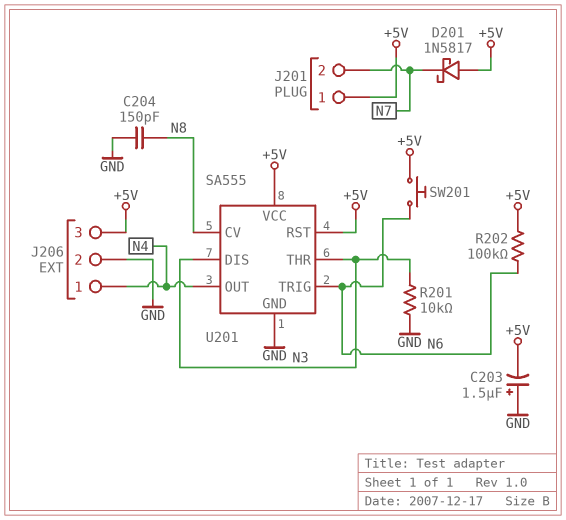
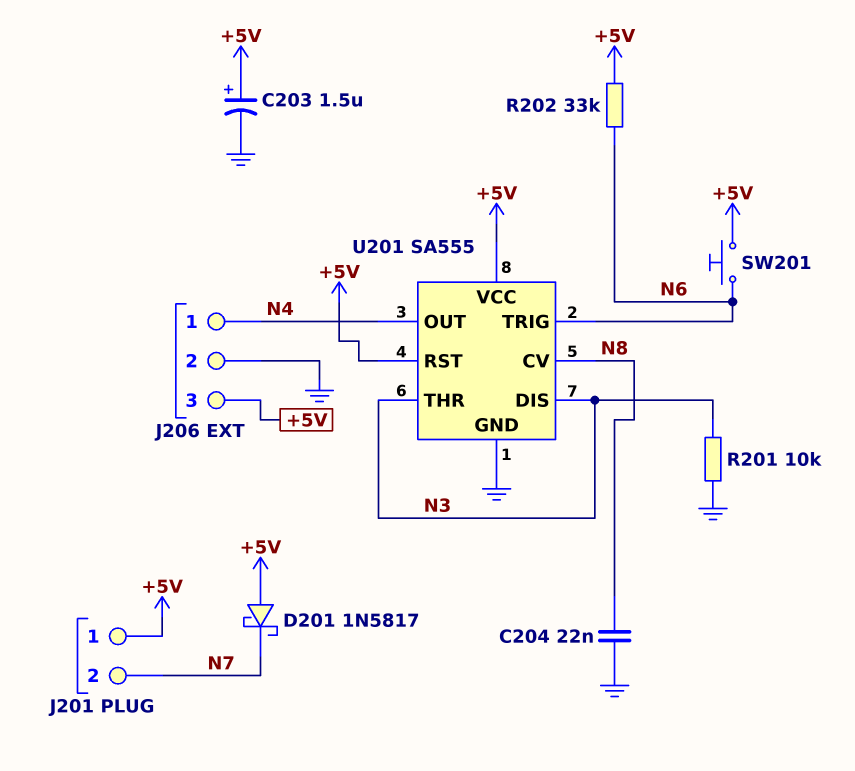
C203: 1.5uF (plus GND, minus +5V) -> 1.5uF (plus +5V, minus GND)
C204: 150pF (GND, N8) -> 22nF (GND, N8)
R202: 100k (+5V, N6) -> 33k (+5V, N6)

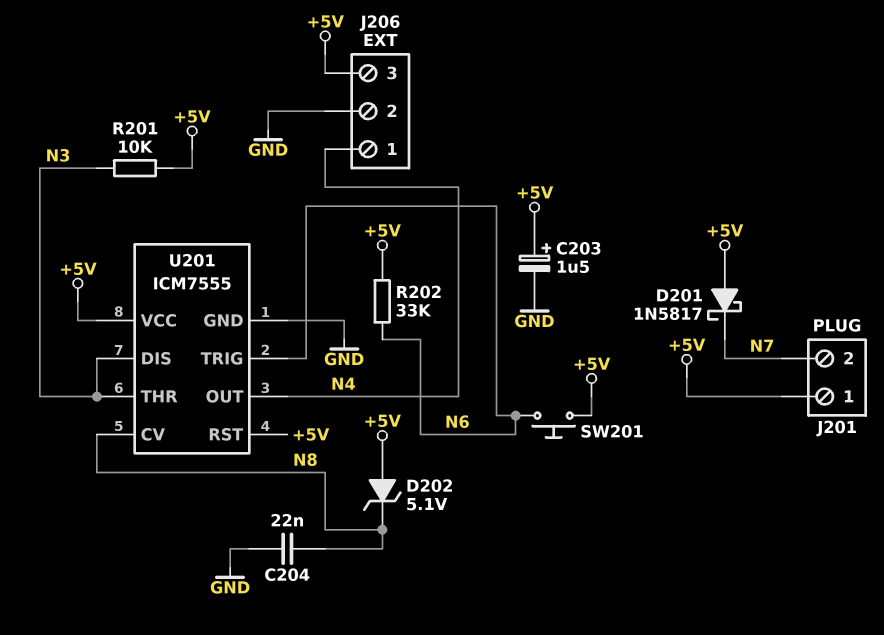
D202: none -> zener 5.1V (A +5V, K N8)
R201: 10k (GND, N3) -> 10k (+5V, N3)
U201: SA555 -> ICM7555

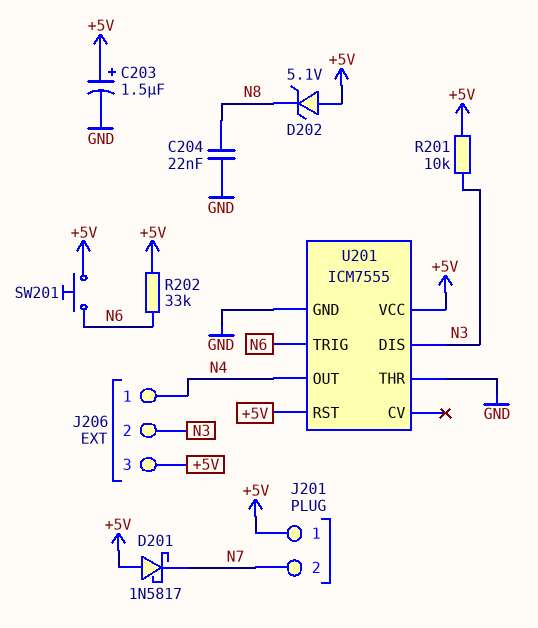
J206 pin 2: GND -> N3
U201 pin CV: N8 -> none
U201 pin THR: N3 -> GND

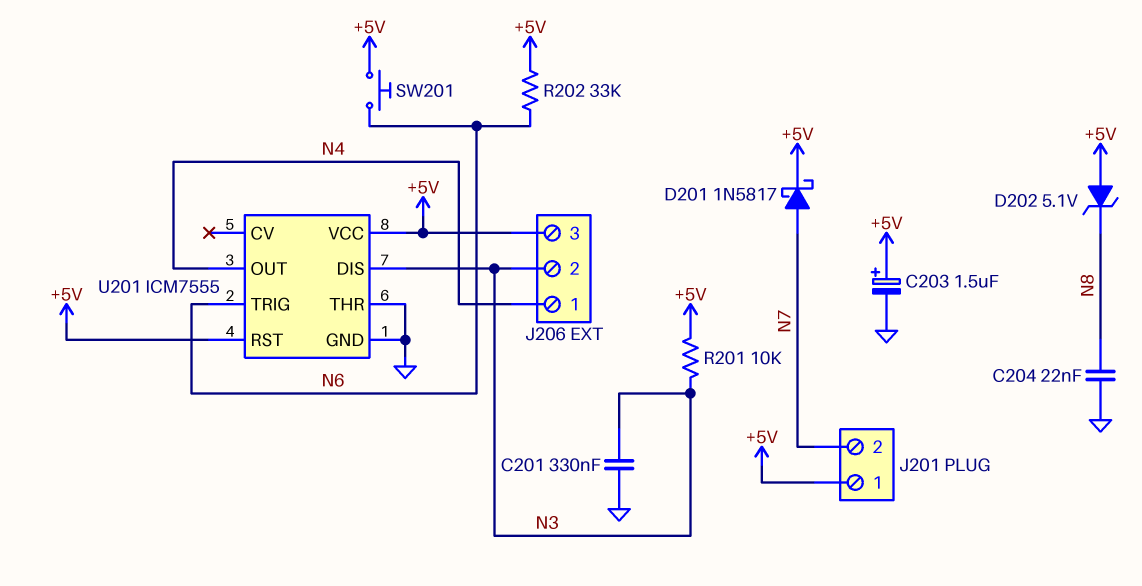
C201: none -> 330nF (GND, N3)
D201: schottky 1N5817 (A +5V, K N7) -> schottky 1N5817 (A N7, K +5V)

